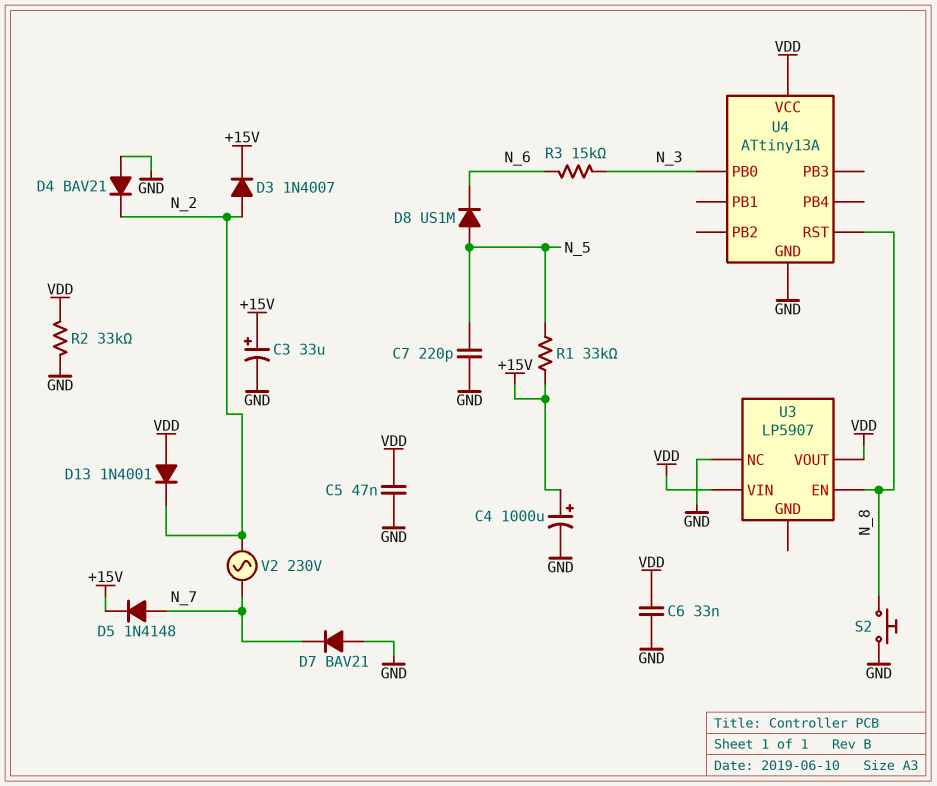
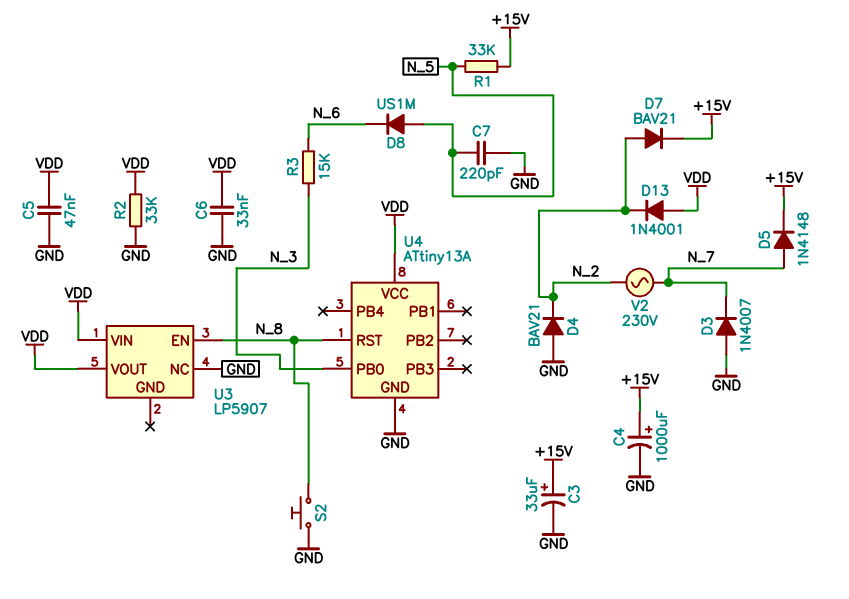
D3: diode 1N4007 (A N_2, K +15V) -> diode 1N4007 (A GND, K N_7)
D7: diode BAV21 (A GND, K N_7) -> diode BAV21 (A N_2, K +15V)

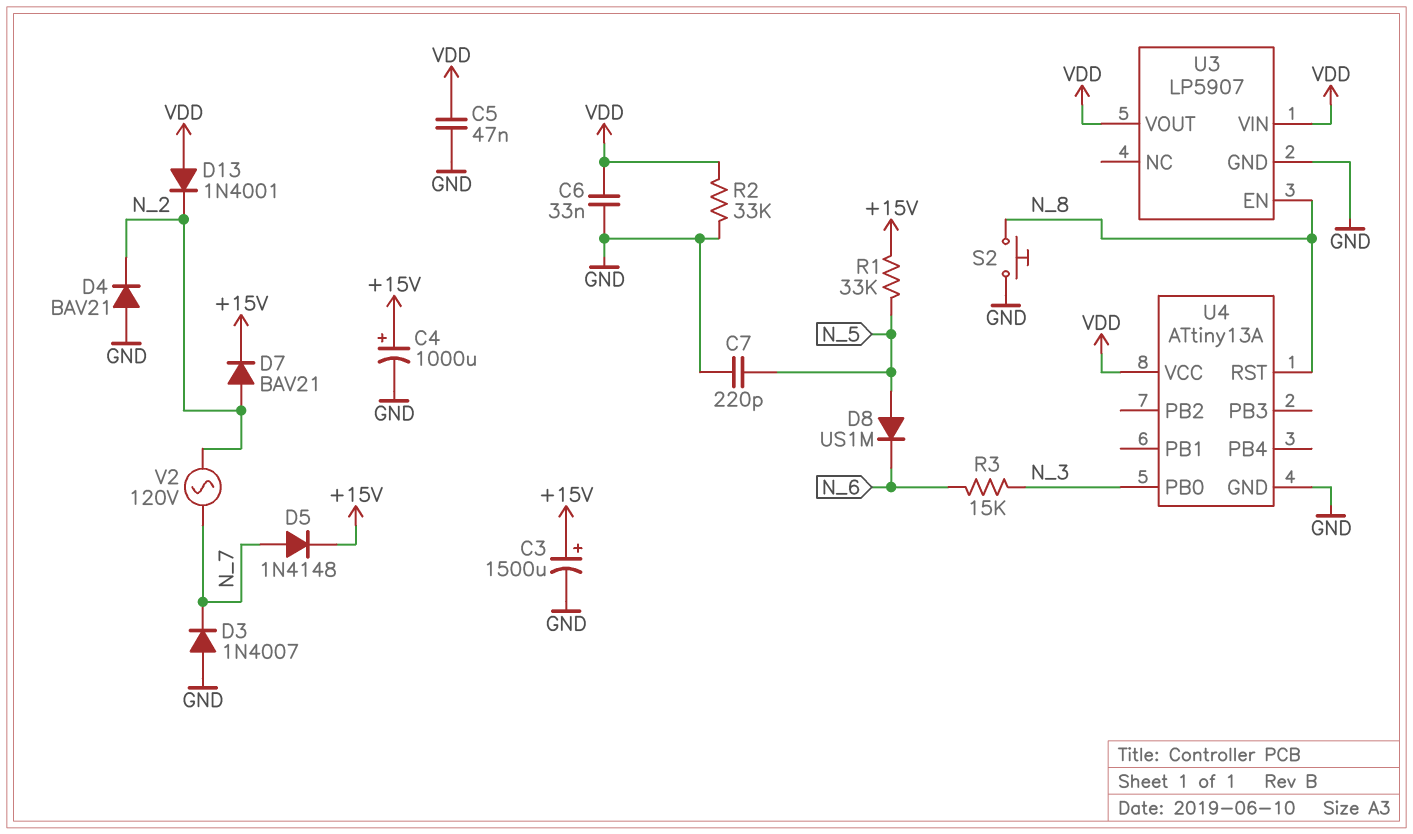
C3: 33uF (plus +15V, minus GND) -> 1500uF (plus +15V, minus GND)
U3 pin GND: none -> GND
U3 pin NC: GND -> none
V2: AC 230V (N_2, N_7) -> AC 120V (N_2, N_7)

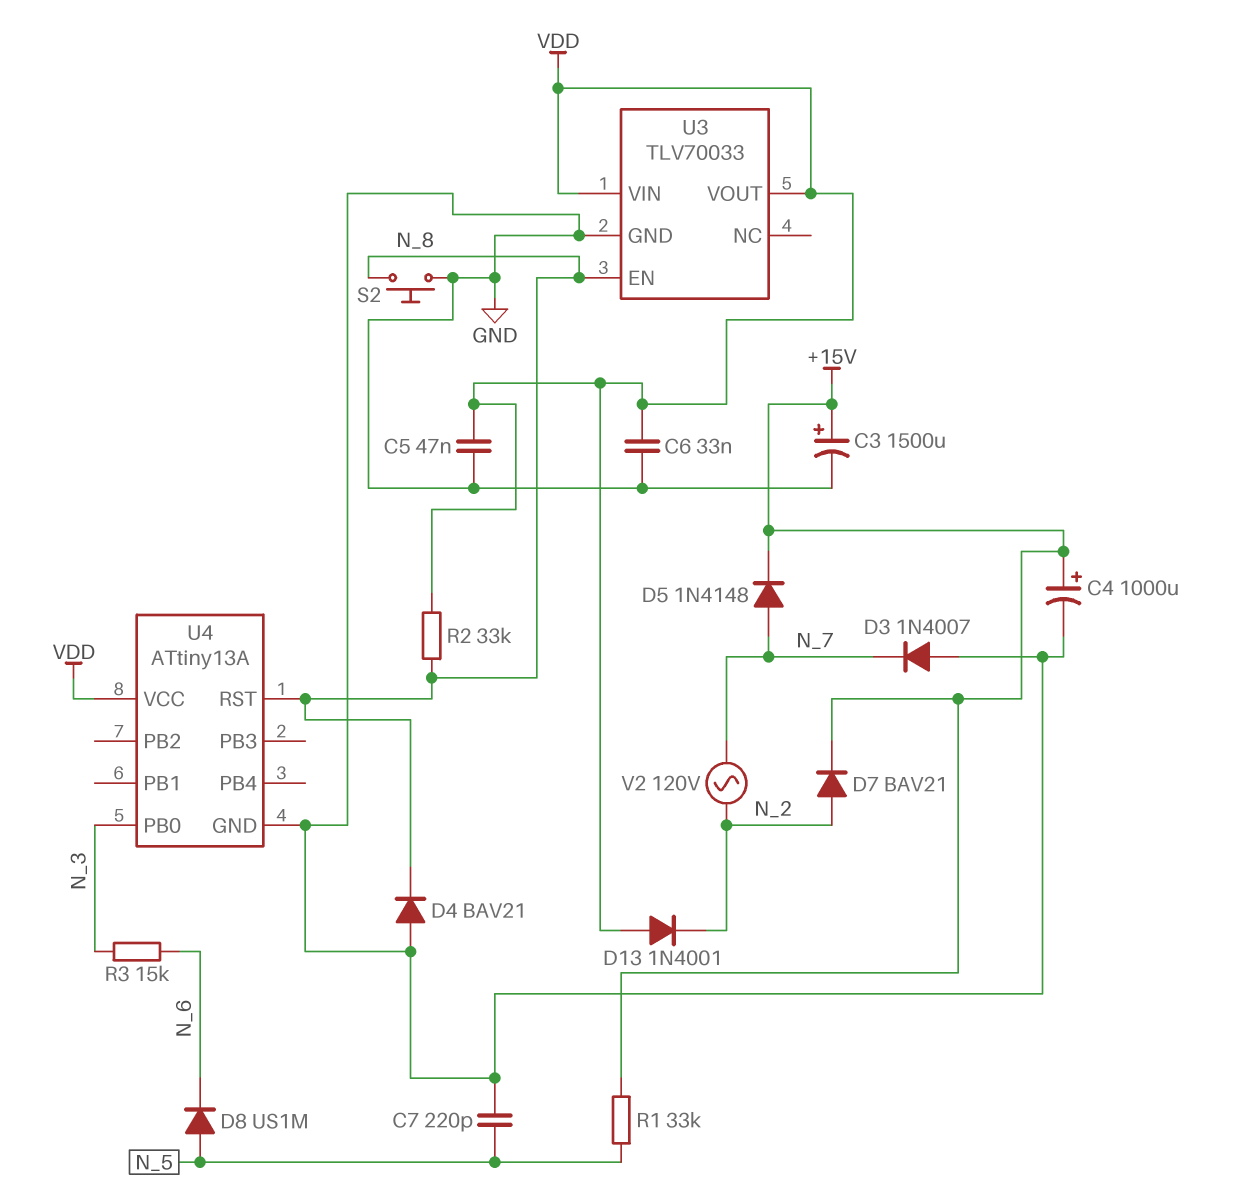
D4: diode BAV21 (A GND, K N_2) -> diode BAV21 (A GND, K N_8)
R2: 33k (GND, VDD) -> 33k (N_8, VDD)
U3: LP5907 -> TLV70033

